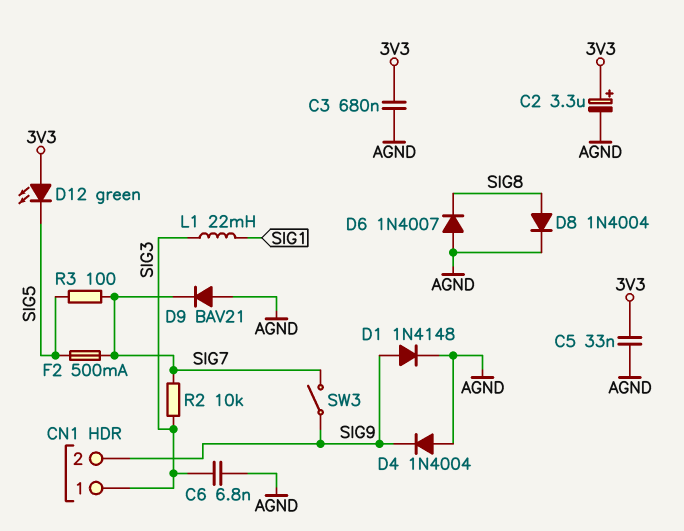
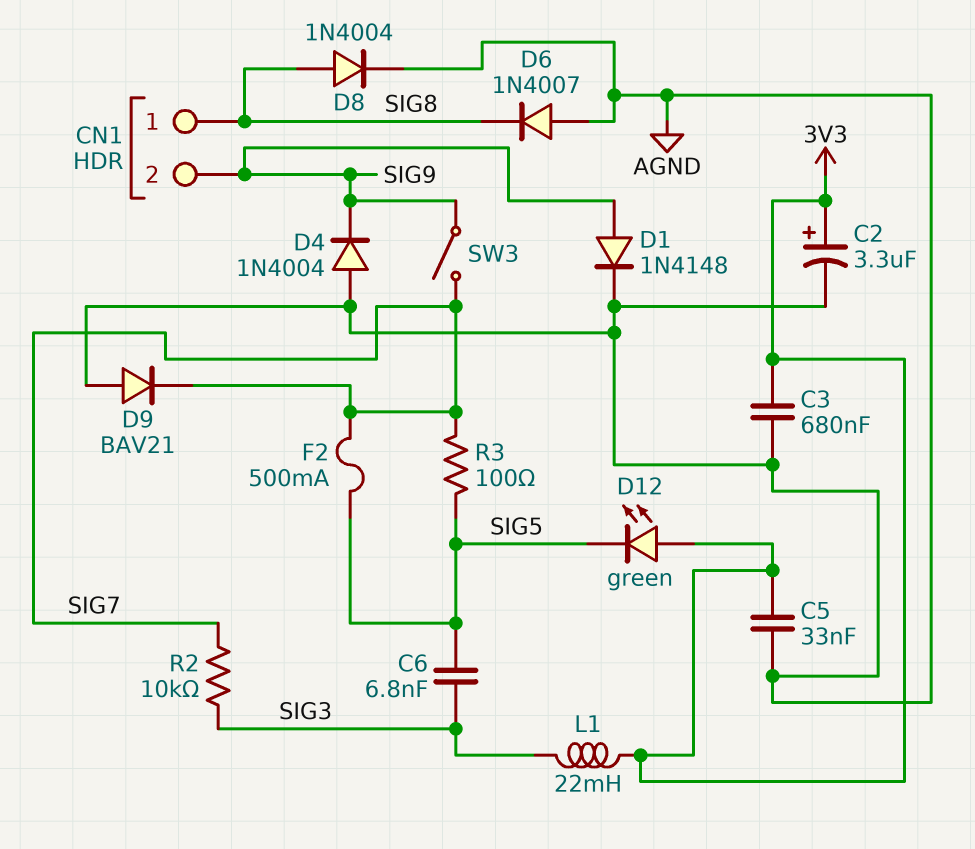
C6: 6.8nF (AGND, SIG3) -> 6.8nF (SIG3, SIG5)
CN1 pin 1: SIG3 -> SIG8
L1: 22mH (SIG1, SIG3) -> 22mH (3V3, SIG3)

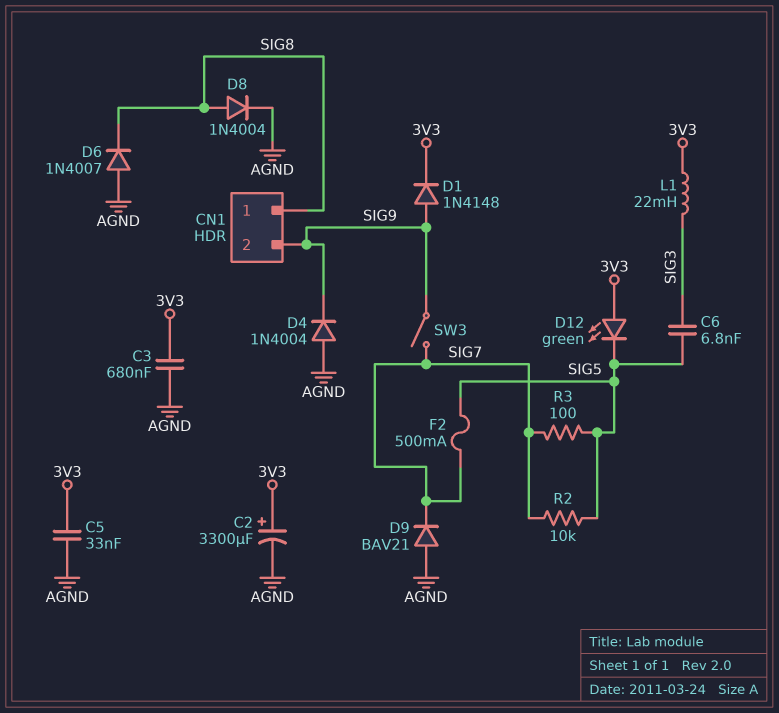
C2: 3.3uF (plus 3V3, minus AGND) -> 3300uF (plus 3V3, minus AGND)
D1: diode 1N4148 (A SIG9, K AGND) -> diode 1N4148 (A SIG9, K 3V3)
R2: 10k (SIG3, SIG7) -> 10k (SIG5, SIG7)

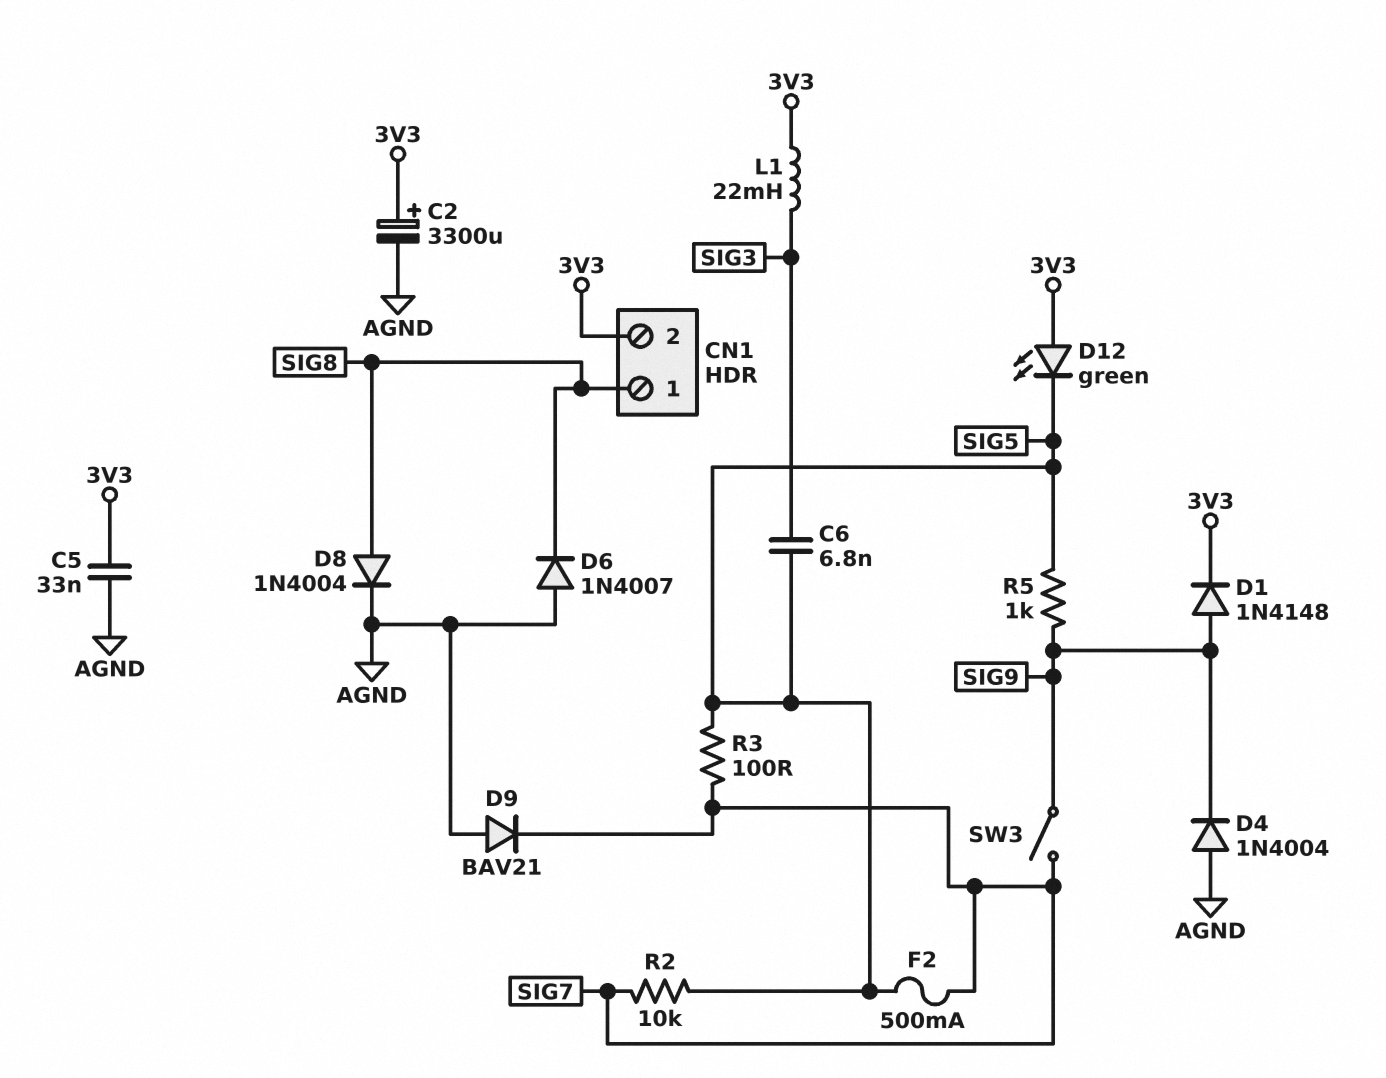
C3: 680nF (3V3, AGND) -> none
CN1 pin 2: SIG9 -> 3V3
R5: none -> 1k (SIG5, SIG9)

